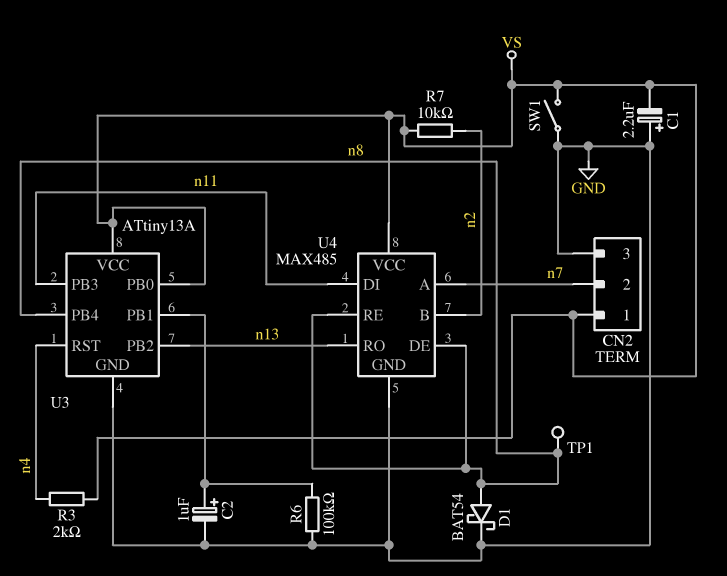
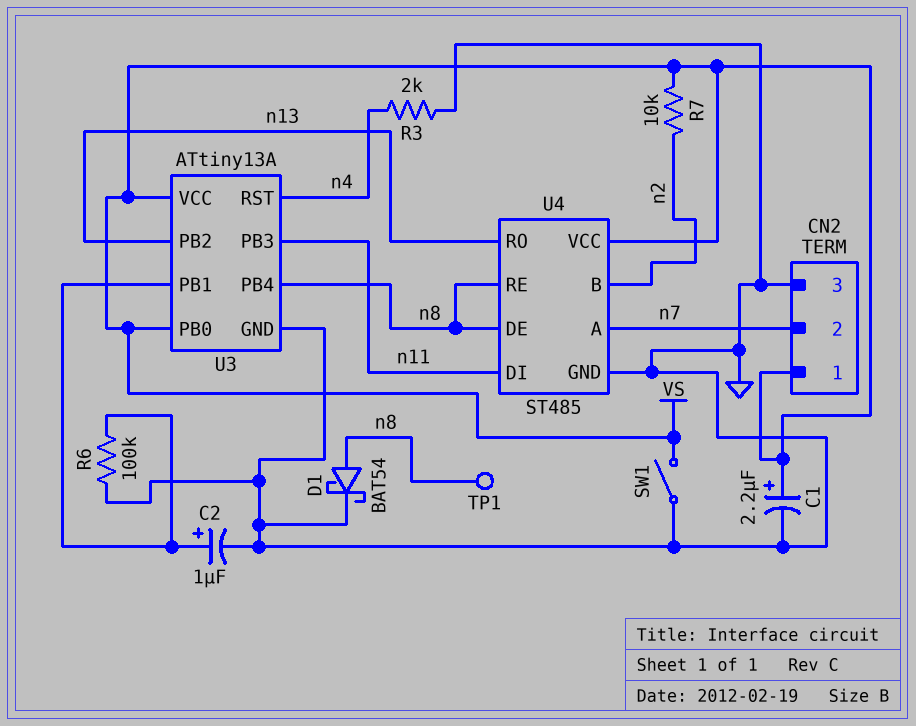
C1: 2.2uF (plus GND, minus VS) -> 2.2uF (plus VS, minus GND)
R3: 2k (VS, n4) -> 2k (GND, n4)
U4: MAX485 -> ST485

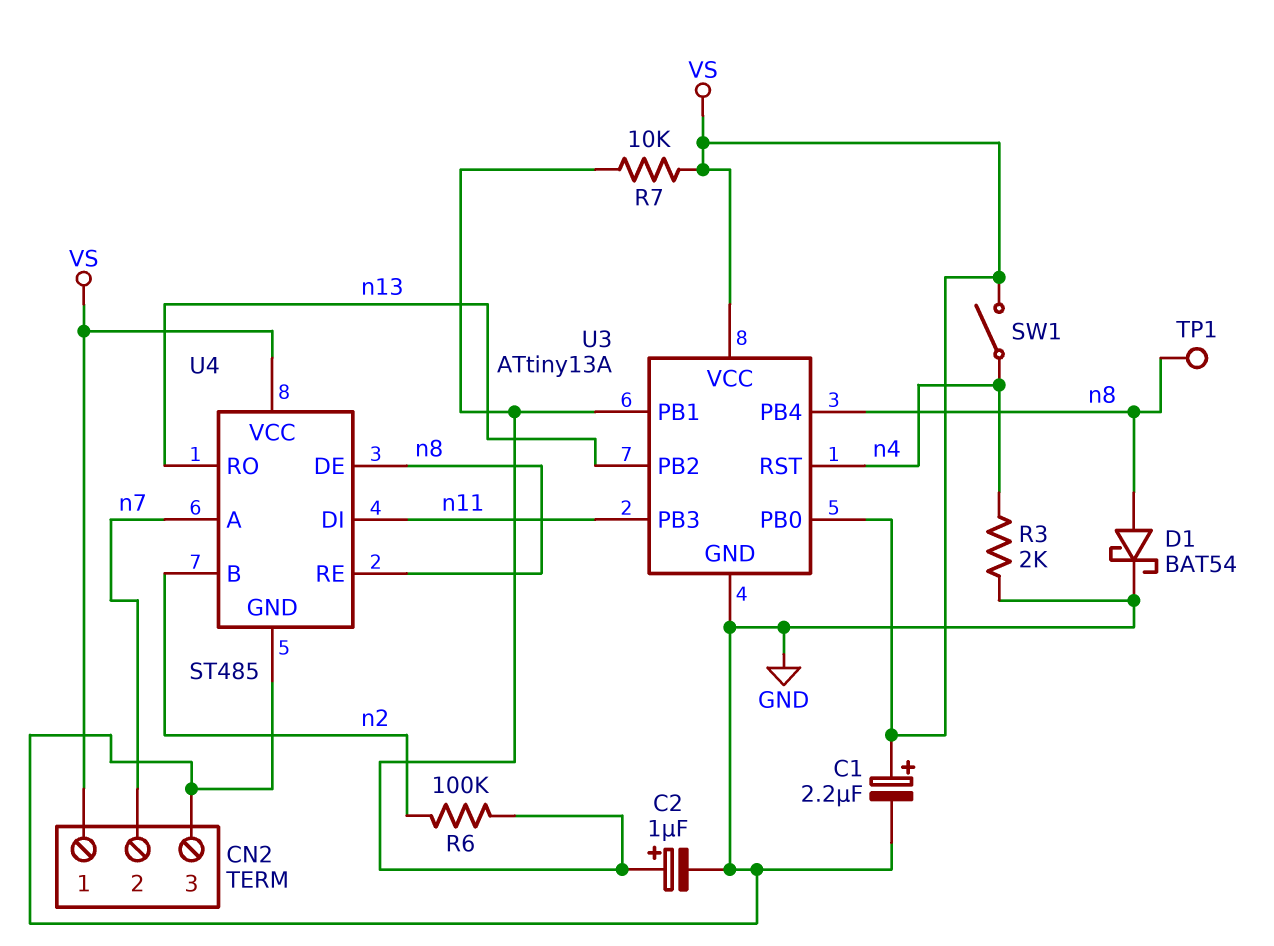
R6: 100k (GND, U3/PB1) -> 100k (U3/PB1, n2)
R7: 10k (VS, n2) -> 10k (U3/PB1, VS)
SW1: switch (GND, VS) -> switch (VS, n4)

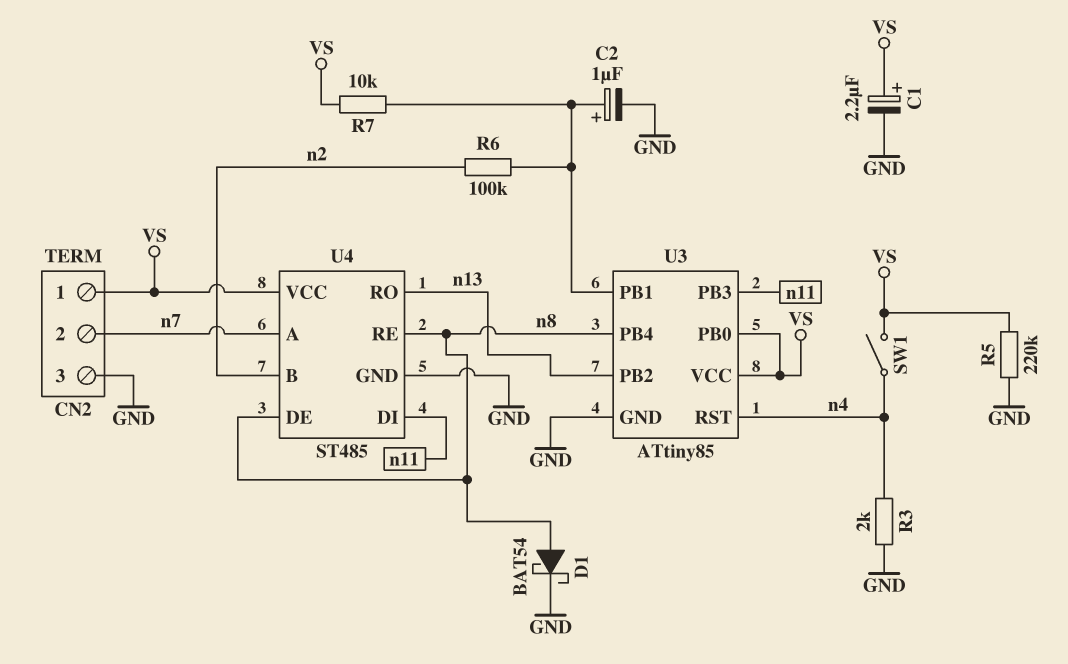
R5: none -> 220k (GND, VS)
TP1: test point (n8) -> none
U3: ATtiny13A -> ATtiny85

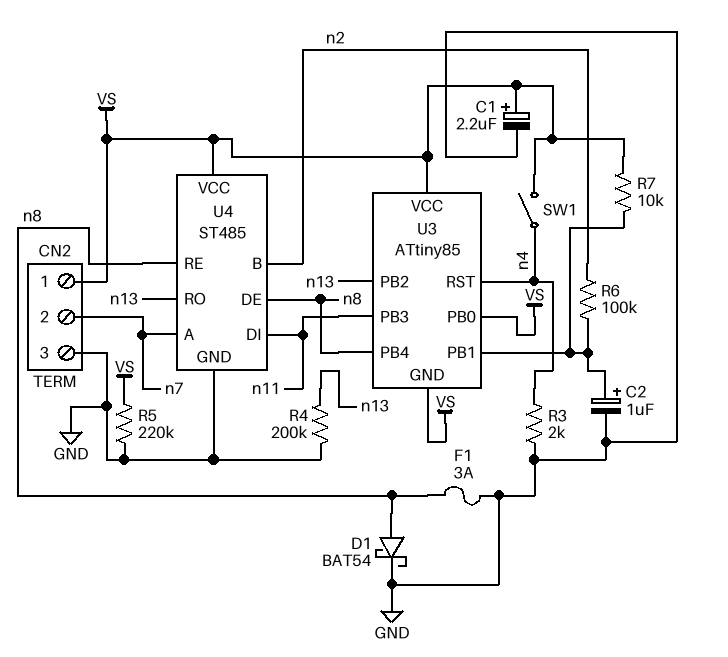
F1: none -> 3A (GND, n8)
R4: none -> 200k (GND, n13)
U3 pin GND: GND -> VS

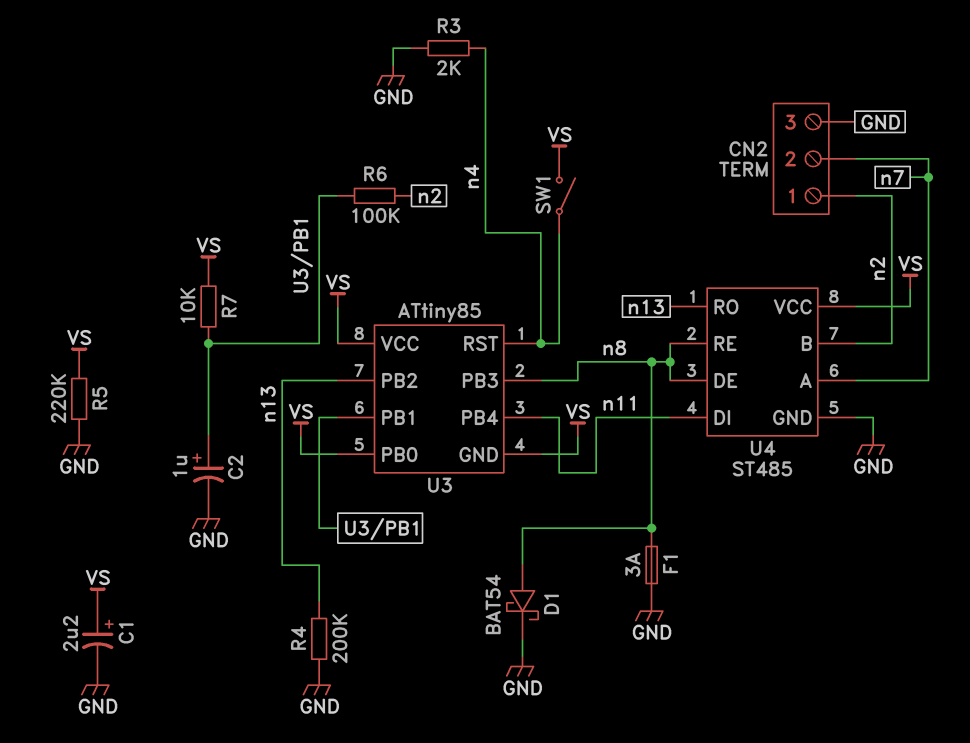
CN2 pin 1: VS -> n2
U3 pin PB3: n11 -> n8
U3 pin PB4: n8 -> n11

